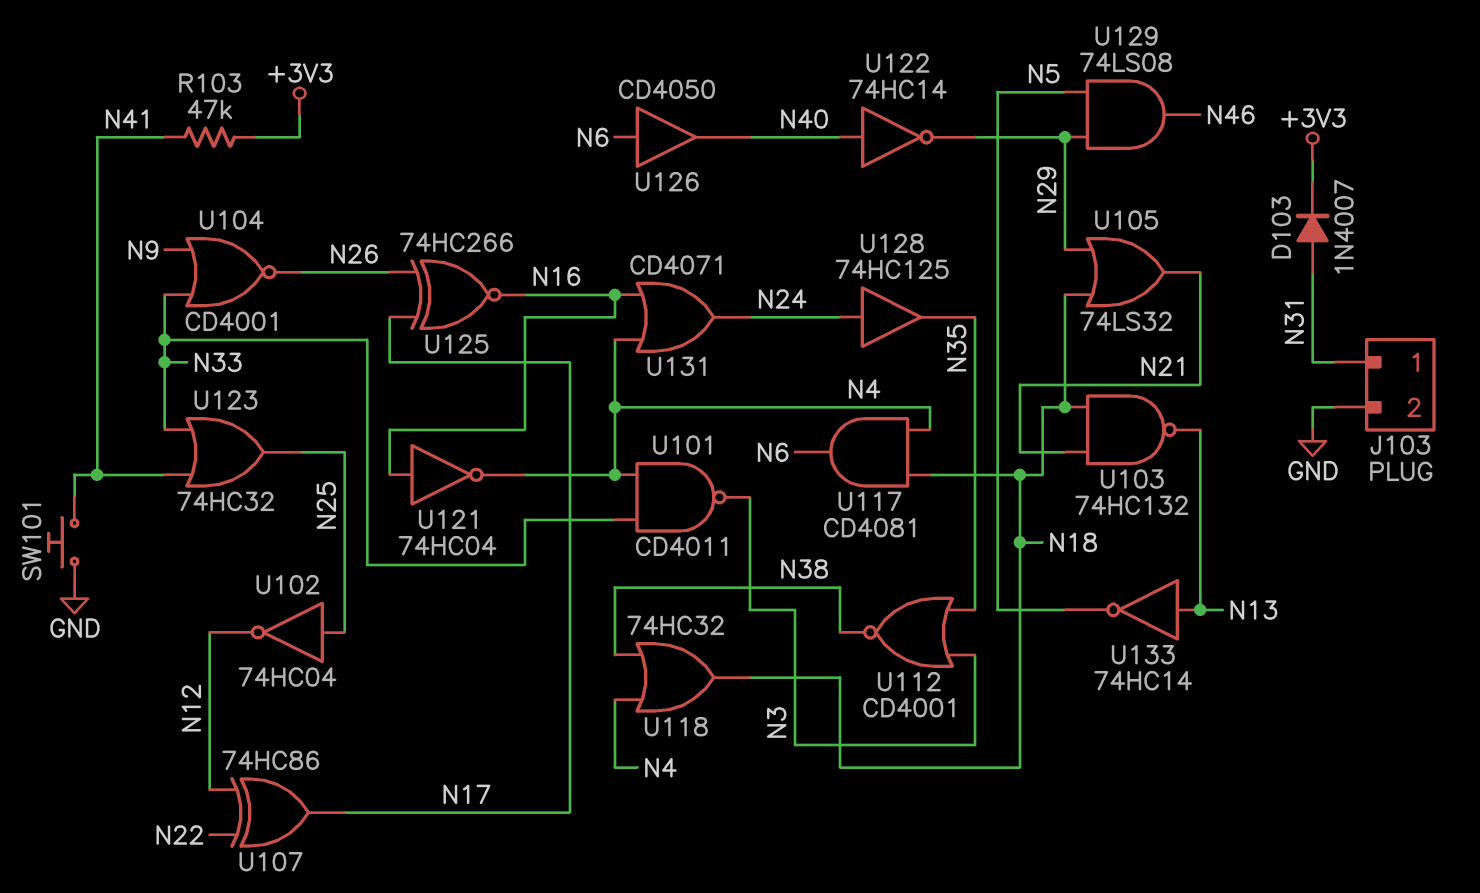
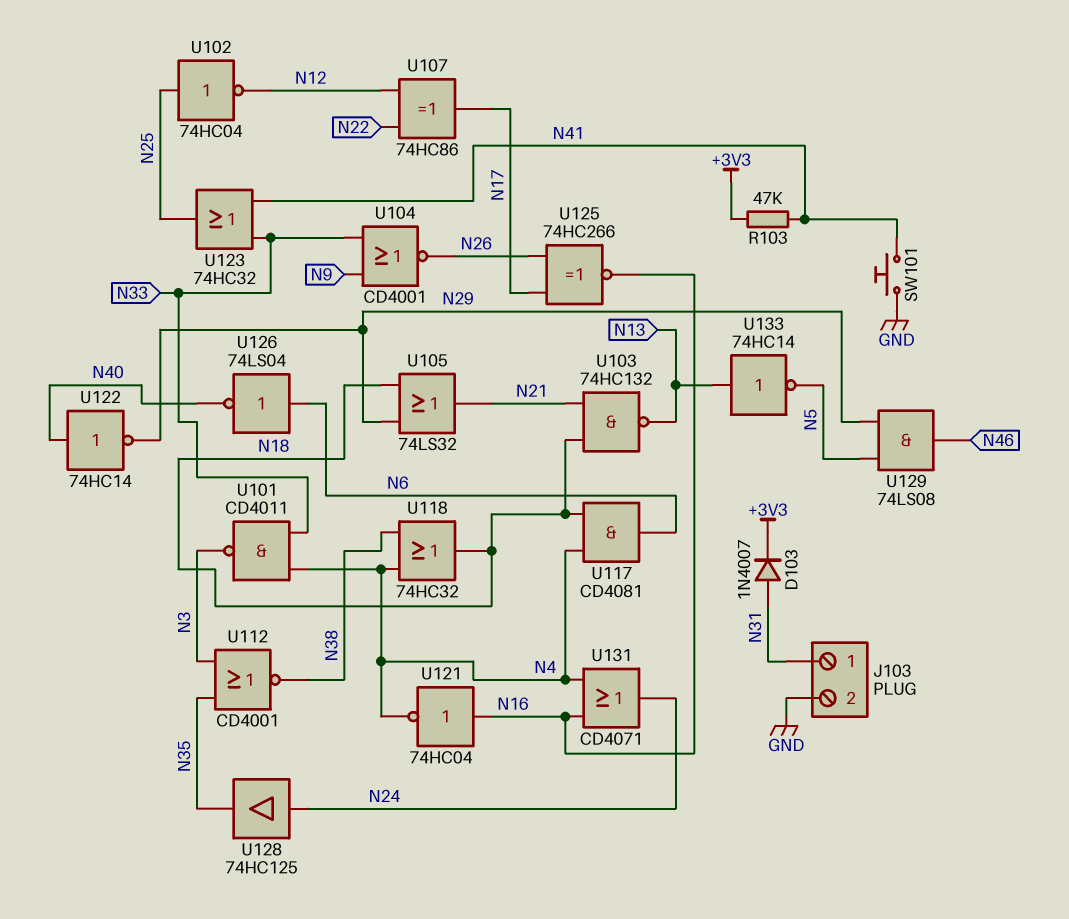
U126: buffer CD4050 (in N6, out N40) -> NOT 74LS04 (in N6, out N40)

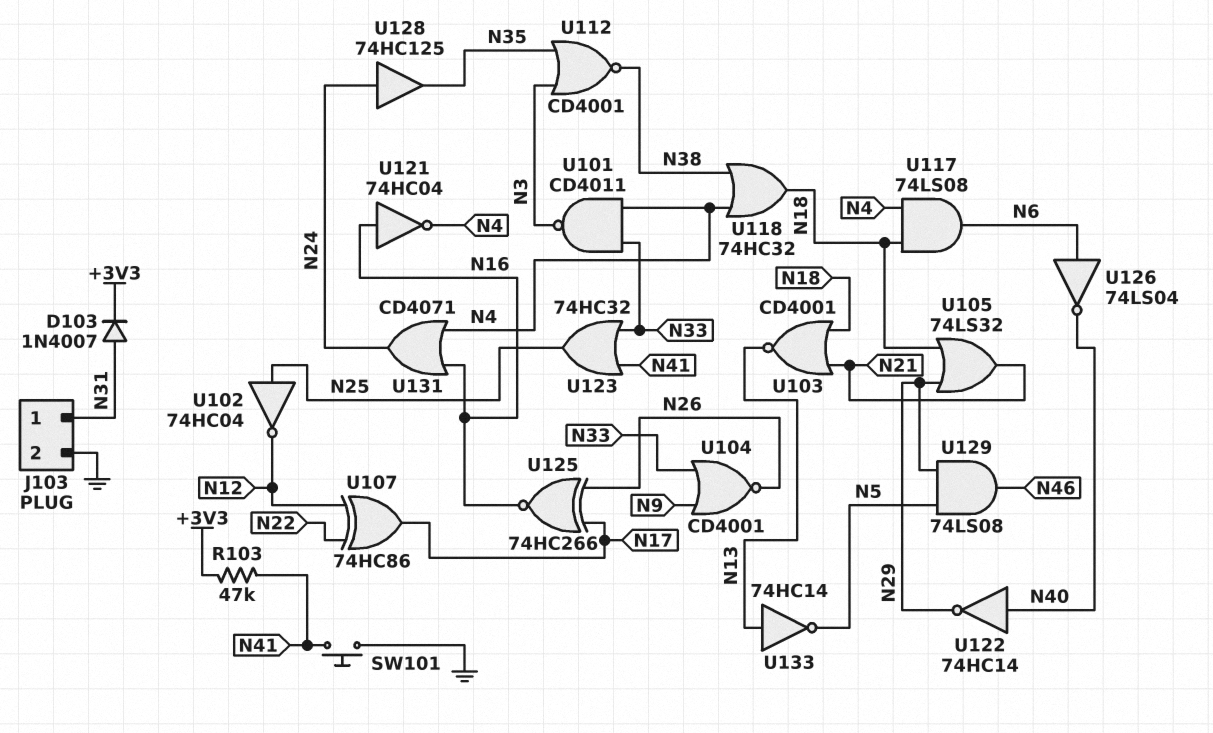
U103: NAND 74HC132 (in N18, in N21, out N13) -> NOR CD4001 (in N18, in N21, out N13)
U117: AND CD4081 (in N4, in N18, out N6) -> AND 74LS08 (in N4, in N18, out N6)

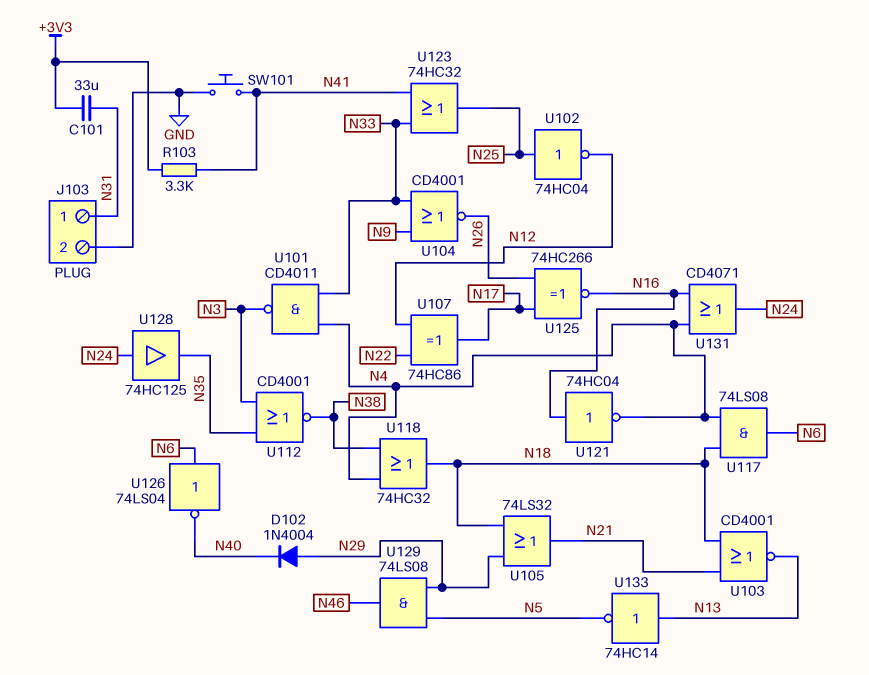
C101: none -> 33uF (+3V3, N31)
D102: none -> diode 1N4004 (A N29, K N40)
D103: diode 1N4007 (A N31, K +3V3) -> none
R103: 47k (+3V3, N41) -> 3.3k (+3V3, N41)
U122: NOT 74HC14 (in N40, out N29) -> none

